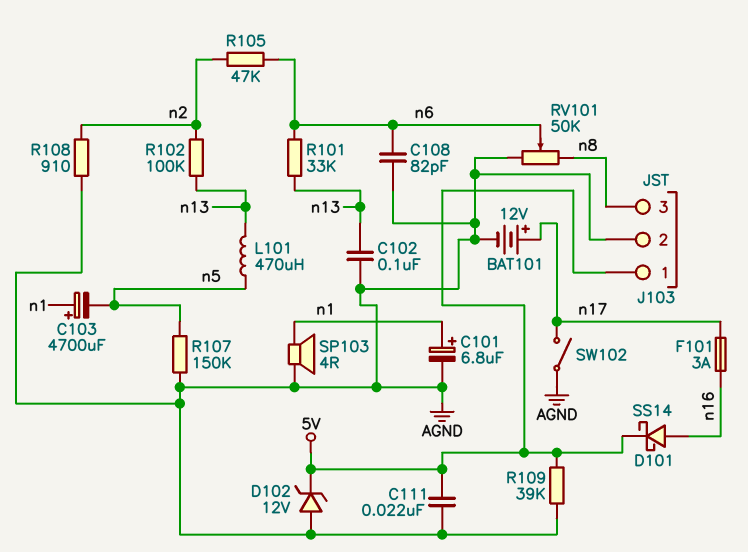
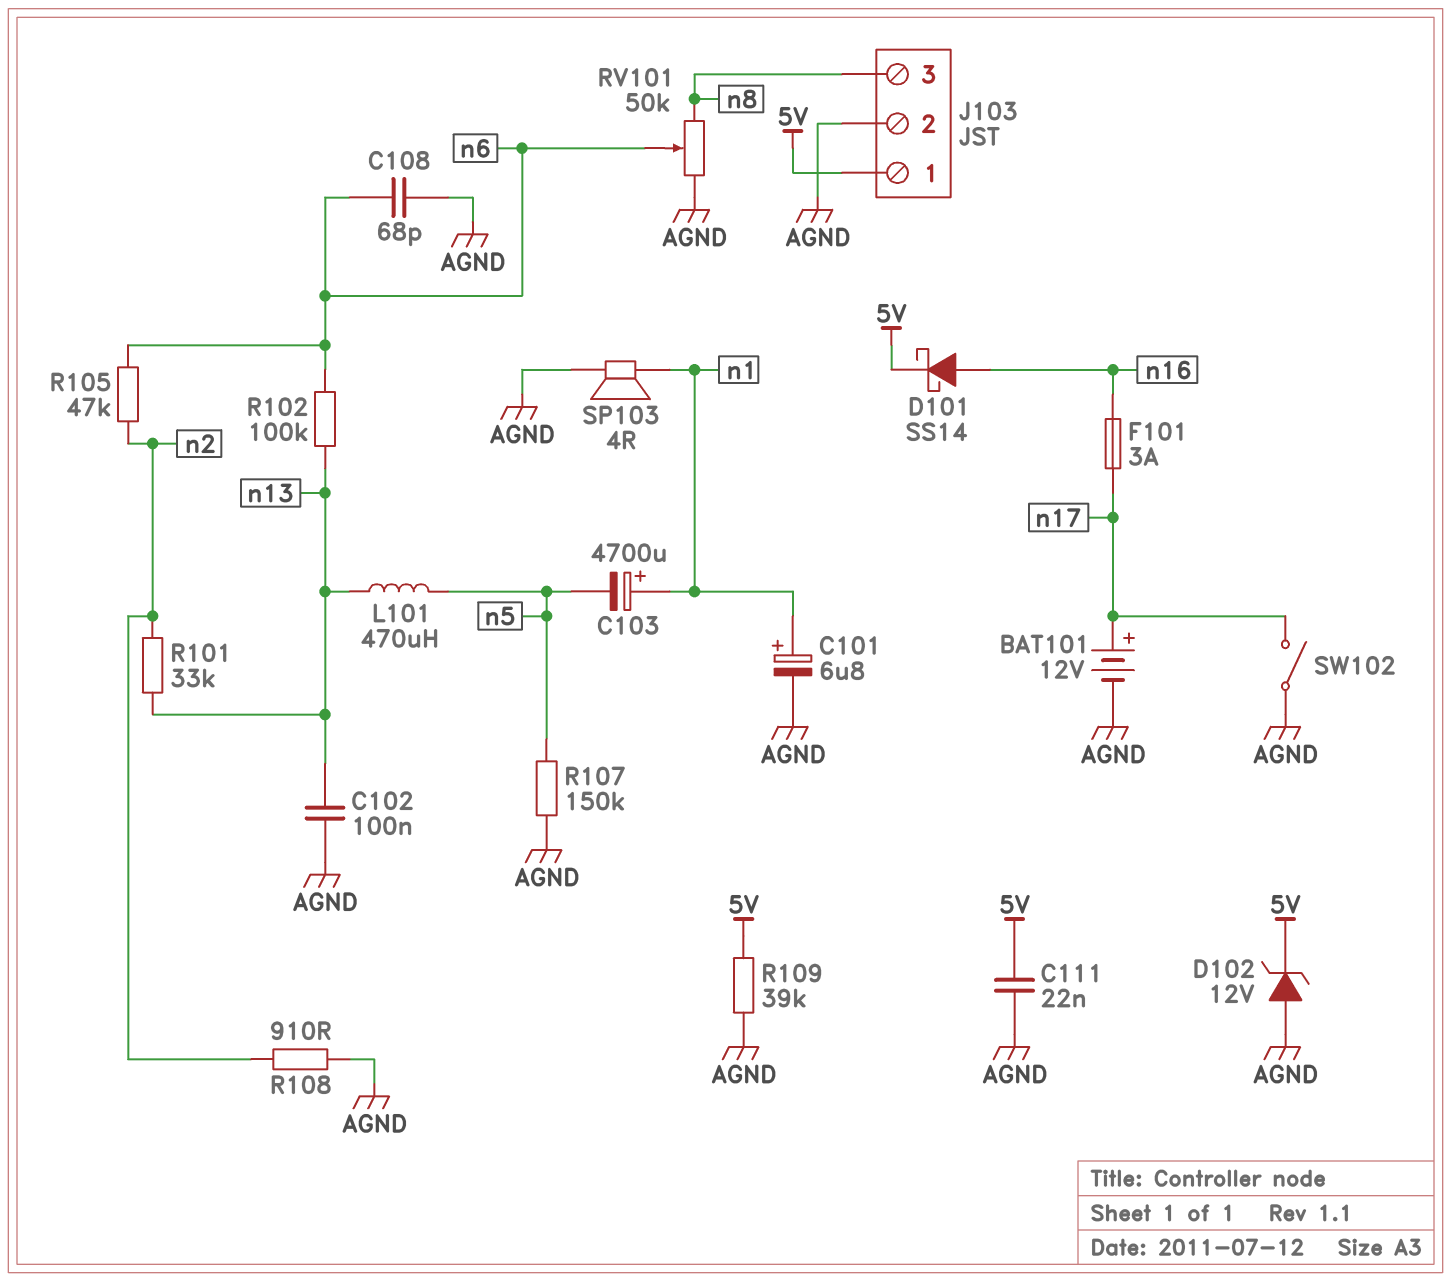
C108: 82pF (AGND, n6) -> 68pF (AGND, n6)
R101: 33k (n6, n13) -> 33k (n2, n13)
R102: 100k (n2, n13) -> 100k (n6, n13)

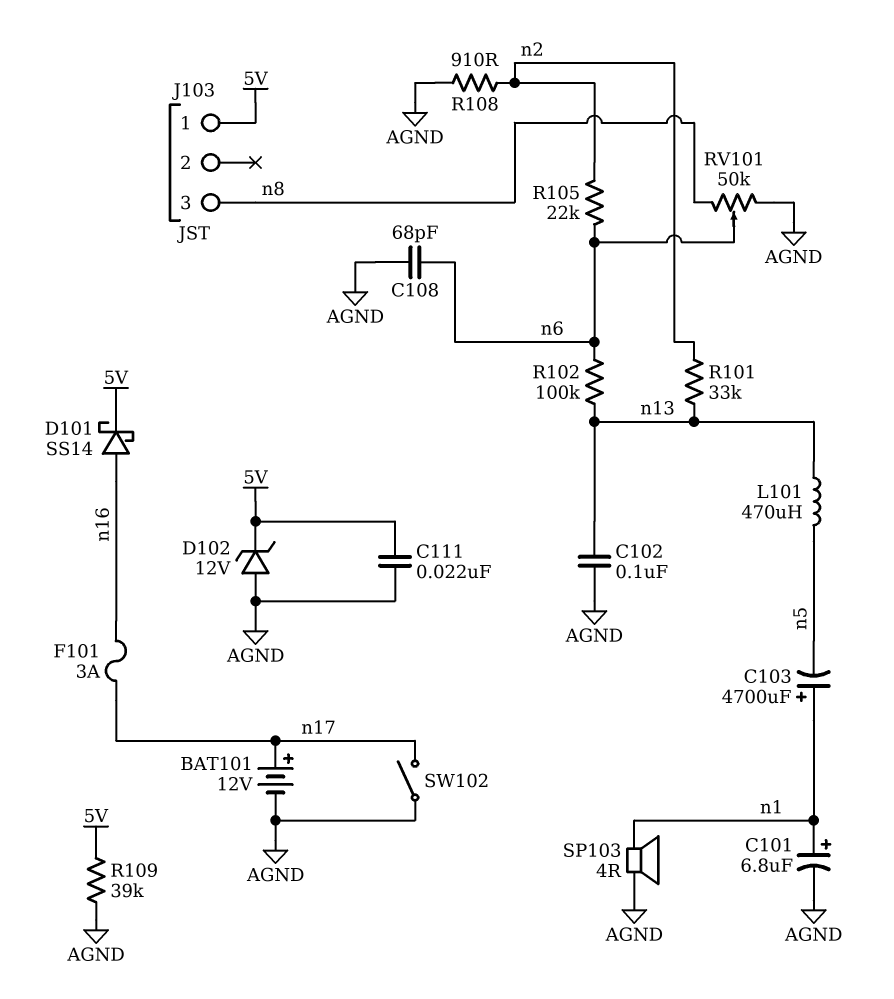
J103 pin 2: AGND -> none
R105: 47k (n2, n6) -> 22k (n2, n6)
R107: 150k (AGND, n5) -> none

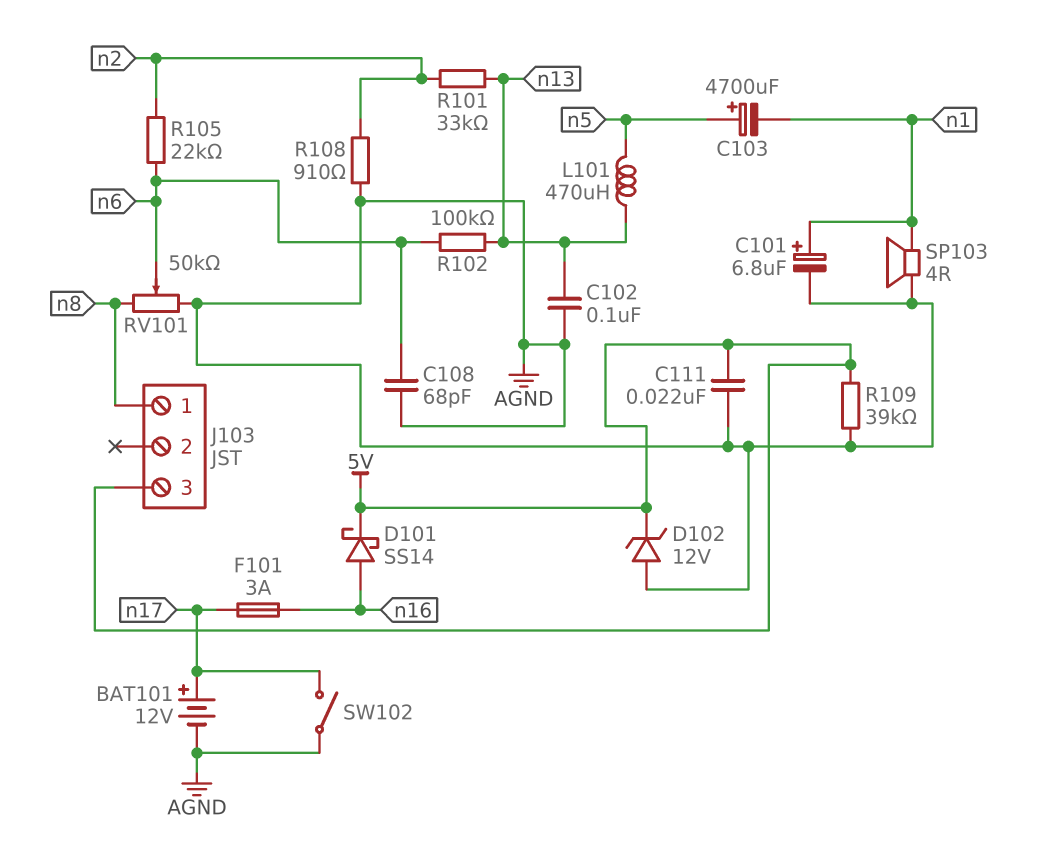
C103: 4700uF (plus n1, minus n5) -> 4700uF (plus n5, minus n1)
J103 pin 1: 5V -> n8
J103 pin 3: n8 -> 5V

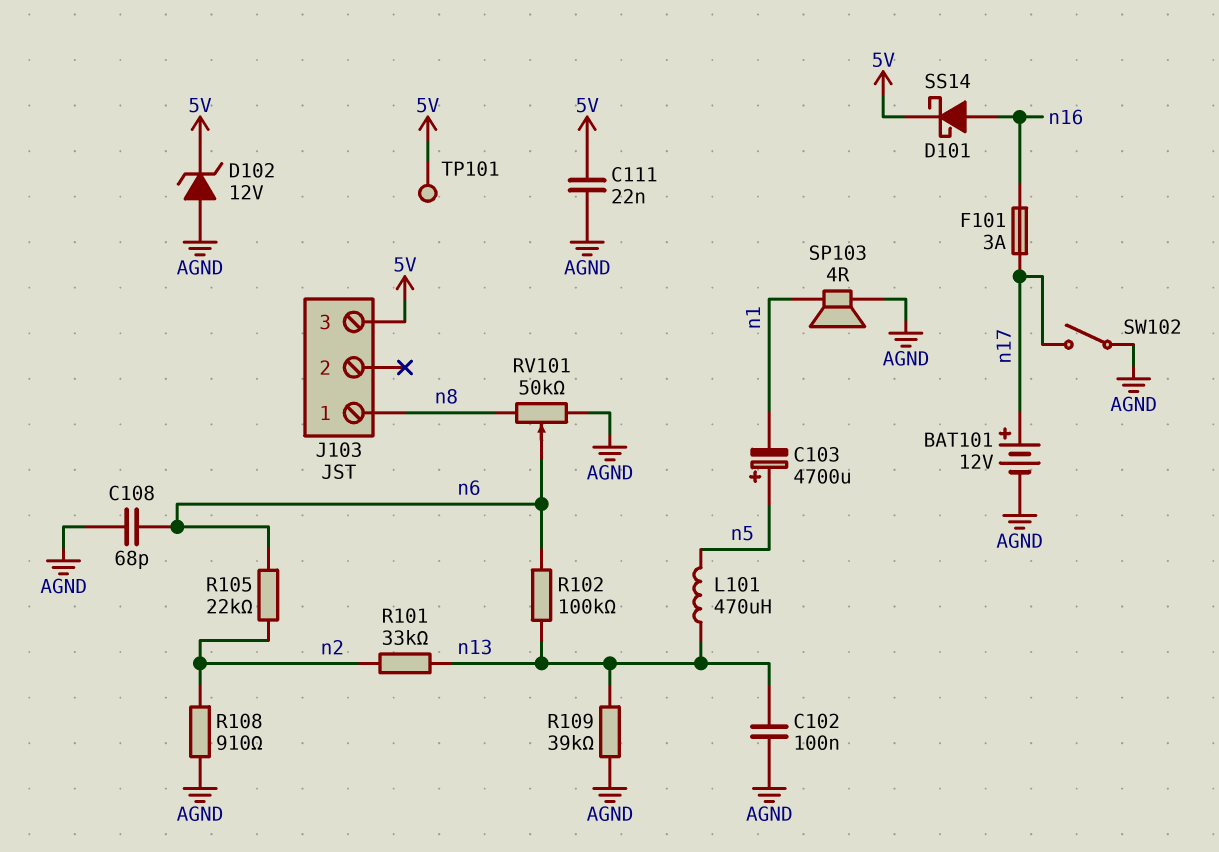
C101: 6.8uF (plus n1, minus AGND) -> none
R109: 39k (5V, AGND) -> 39k (AGND, n13)
TP101: none -> test point (5V)

